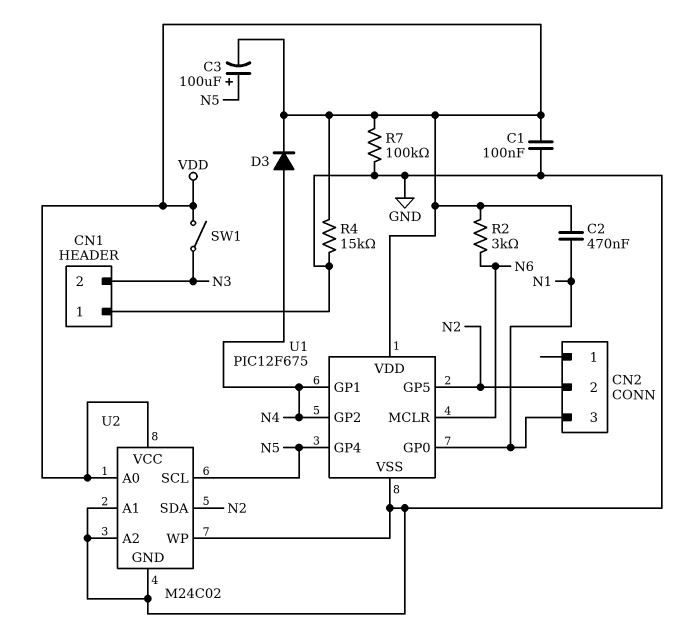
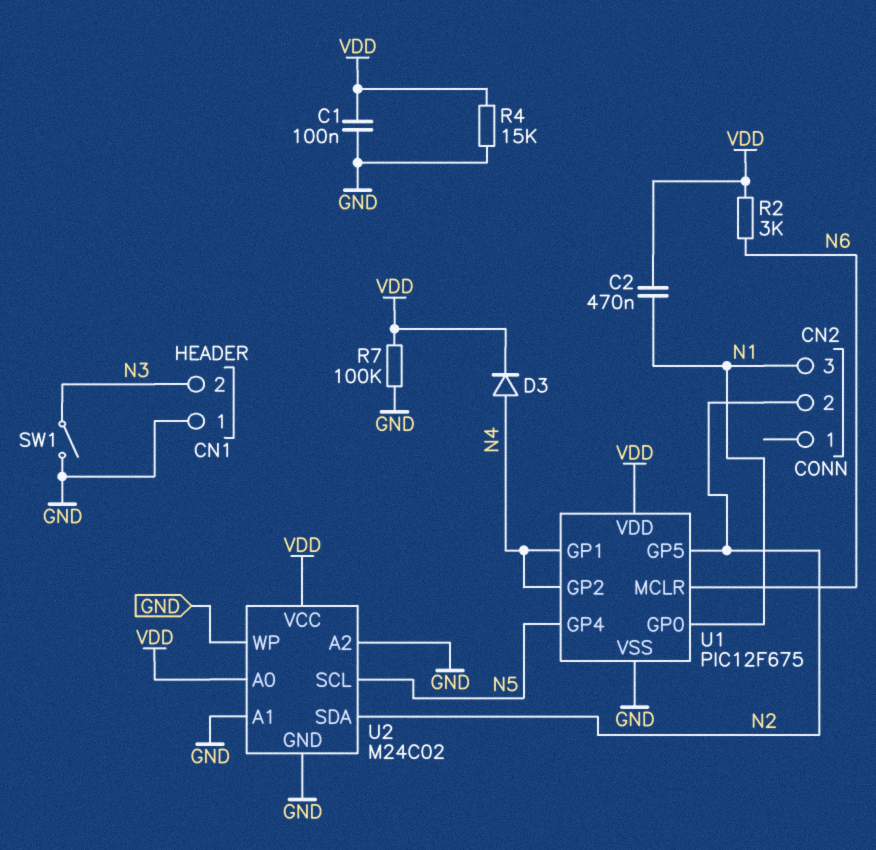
C3: 100uF (plus N5, minus VDD) -> none
SW1: switch (N3, VDD) -> switch (GND, N3)

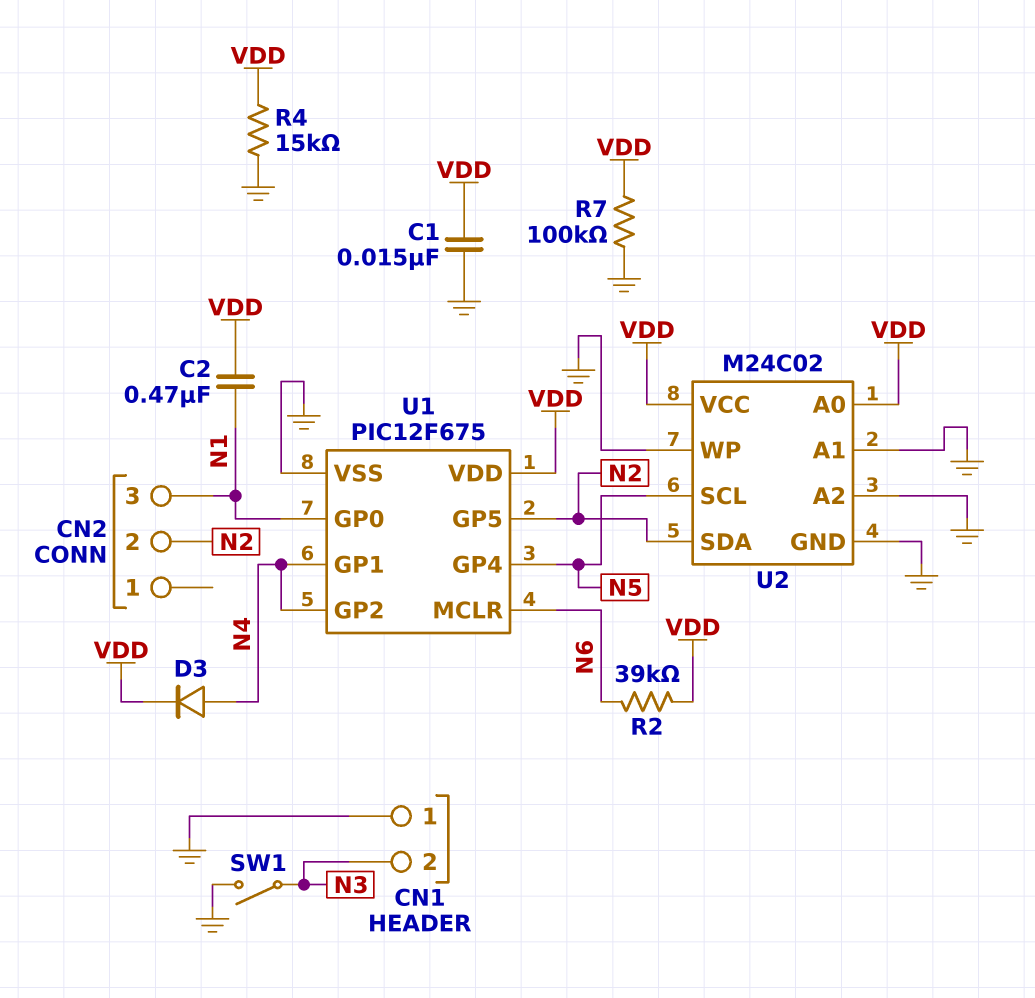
C1: 100nF (GND, VDD) -> 15nF (GND, VDD)
R2: 3k (N6, VDD) -> 39k (N6, VDD)

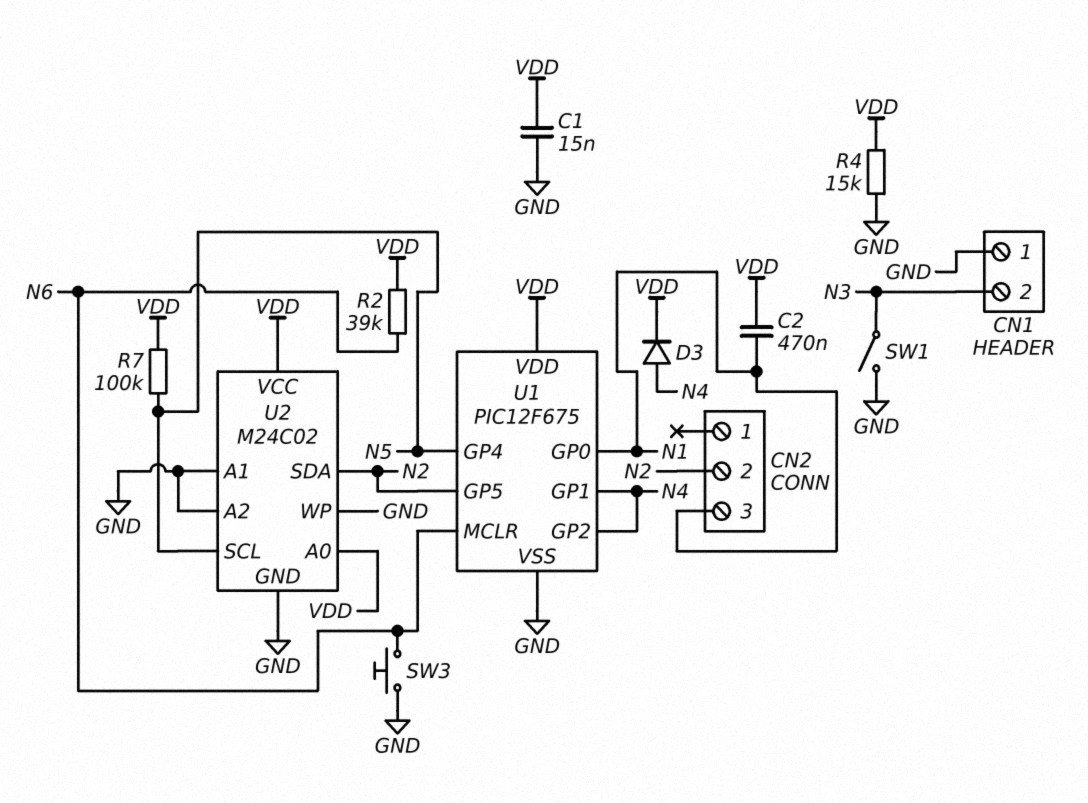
R7: 100k (GND, VDD) -> 100k (N5, VDD)
SW3: none -> button (GND, N6)

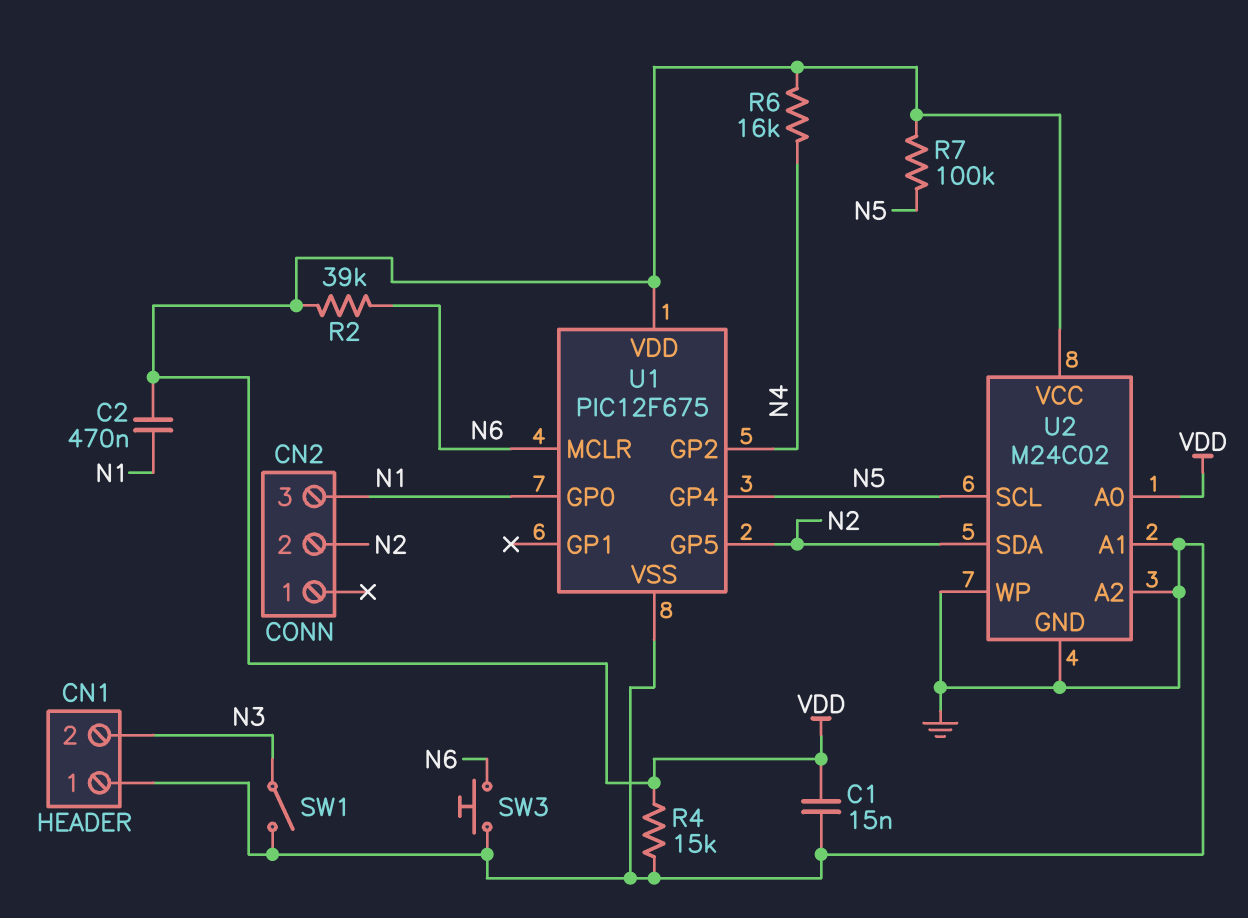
D3: diode (A N4, K VDD) -> none
R6: none -> 16k (N4, VDD)
U1 pin GP1: N4 -> none

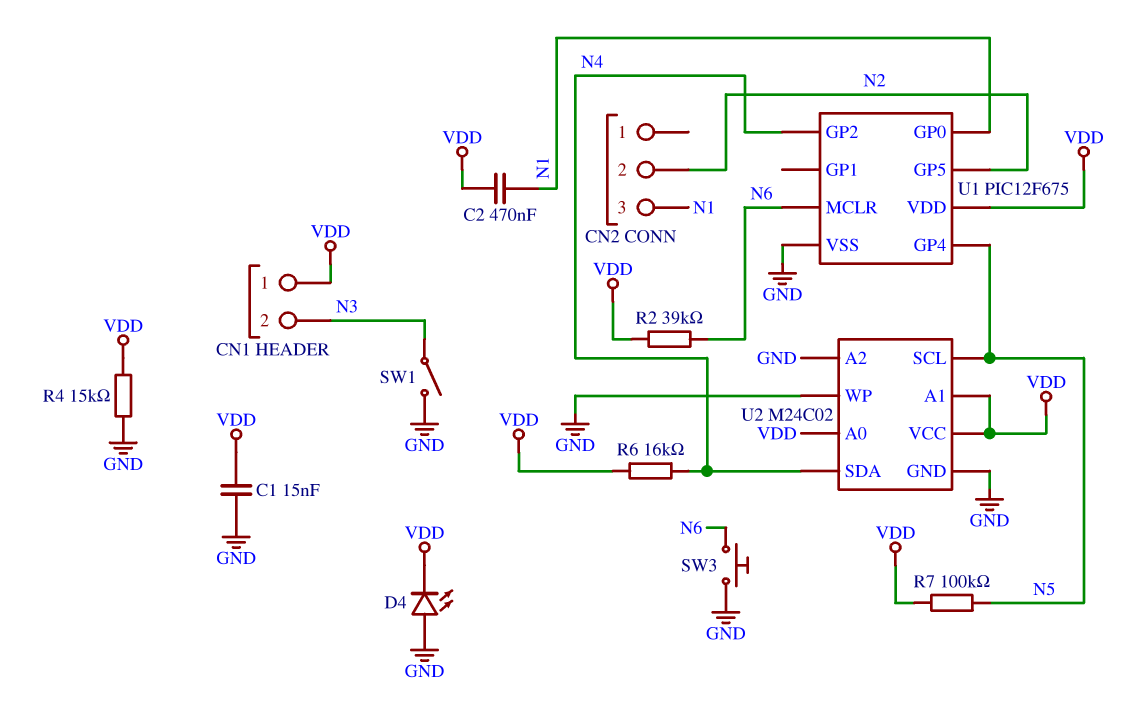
CN1 pin 1: GND -> VDD
D4: none -> LED (A GND, K VDD)
U2 pin A1: GND -> VDD
U2 pin SDA: N2 -> N4

